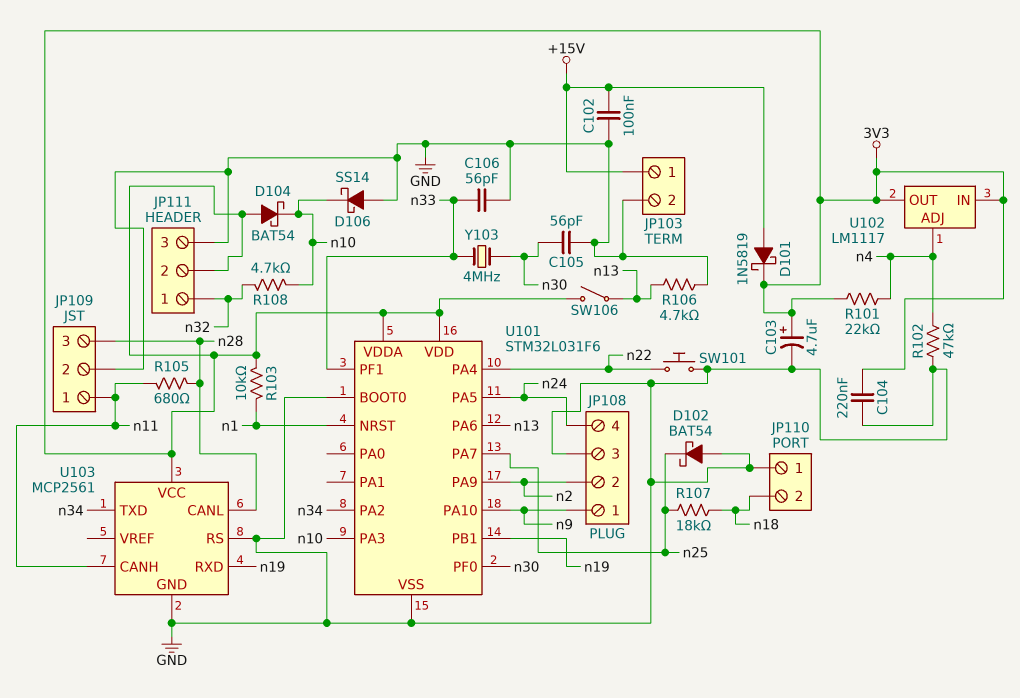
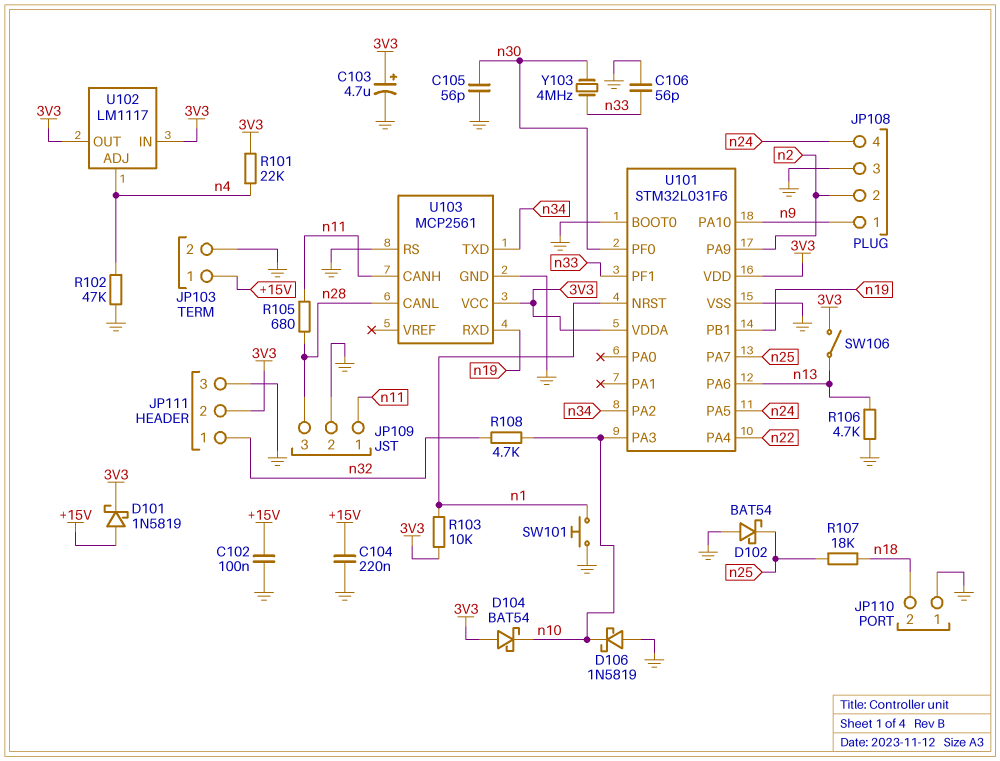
C104: 220nF (3V3, GND) -> 220nF (+15V, GND)
D106: schottky SS14 (A GND, K n10) -> schottky 1N5819 (A GND, K n10)
SW101: button (GND, n22) -> button (GND, n1)

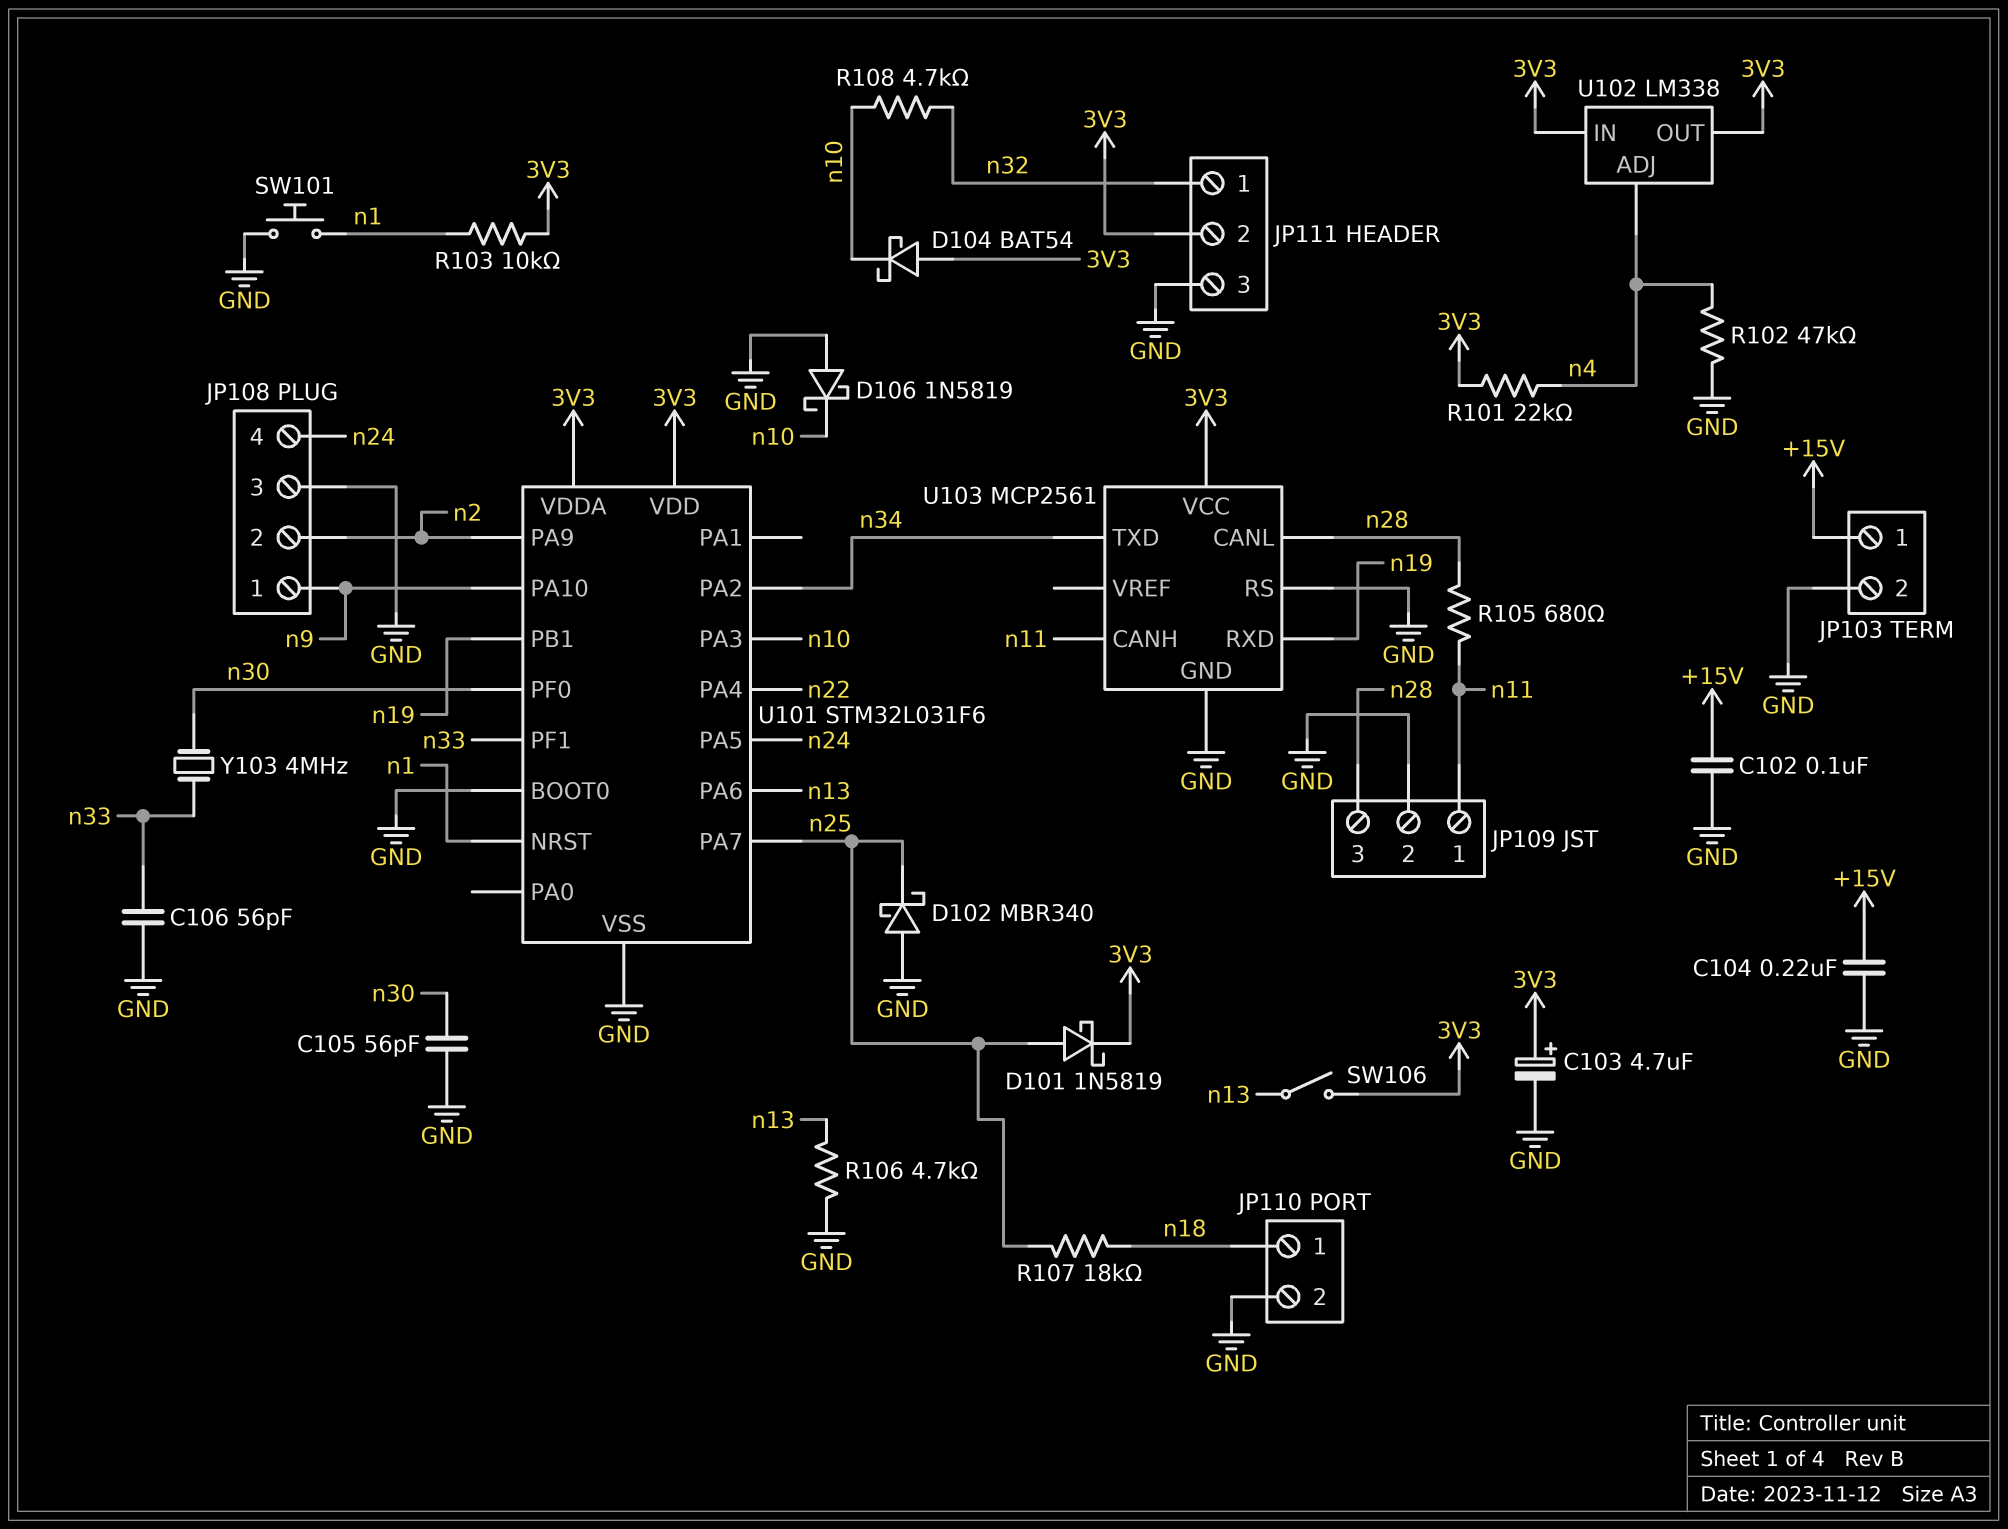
D101: schottky 1N5819 (A +15V, K 3V3) -> schottky 1N5819 (A n25, K 3V3)
D102: schottky BAT54 (A GND, K n25) -> schottky MBR340 (A GND, K n25)
JP110 pin 1: GND -> n18
JP110 pin 2: n18 -> GND
U102: LM1117 -> LM338

